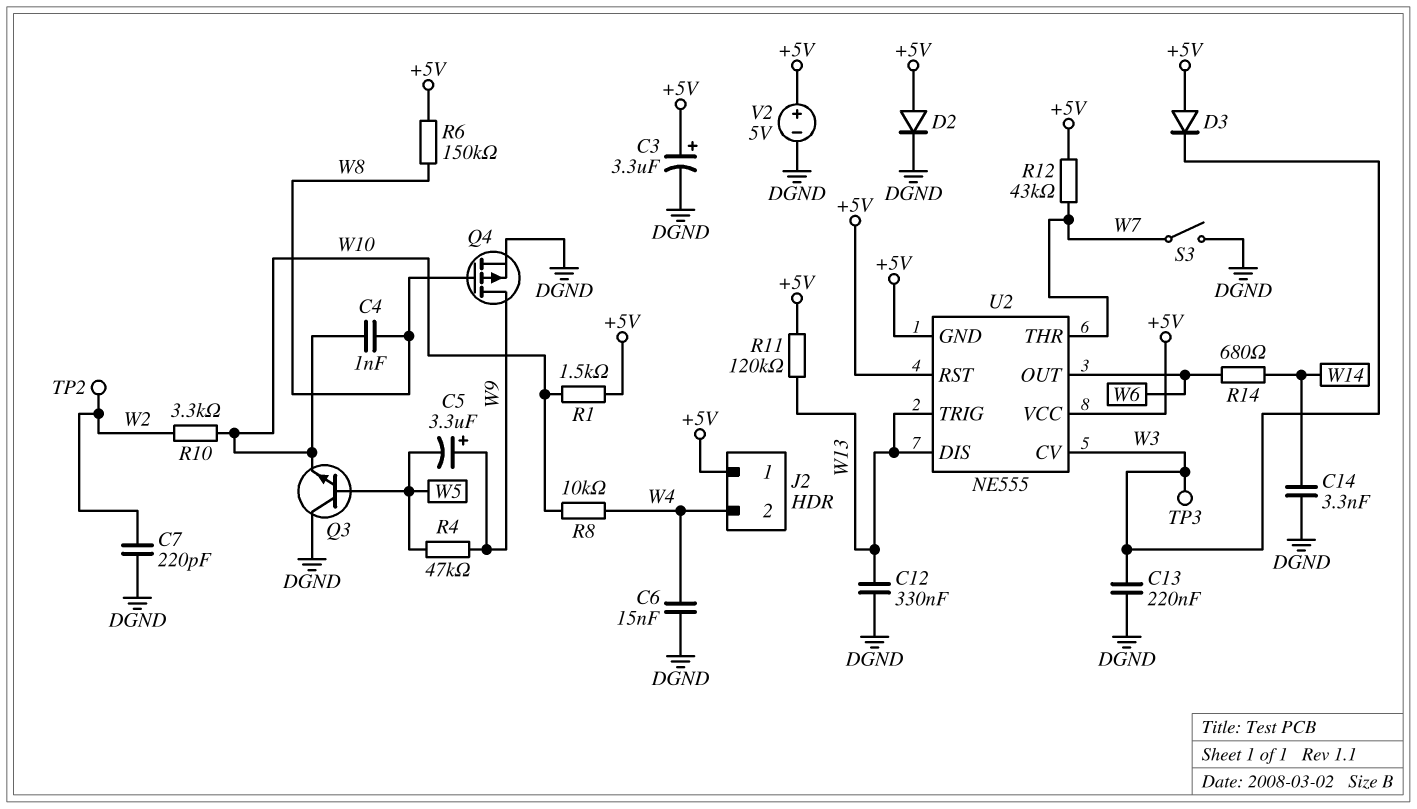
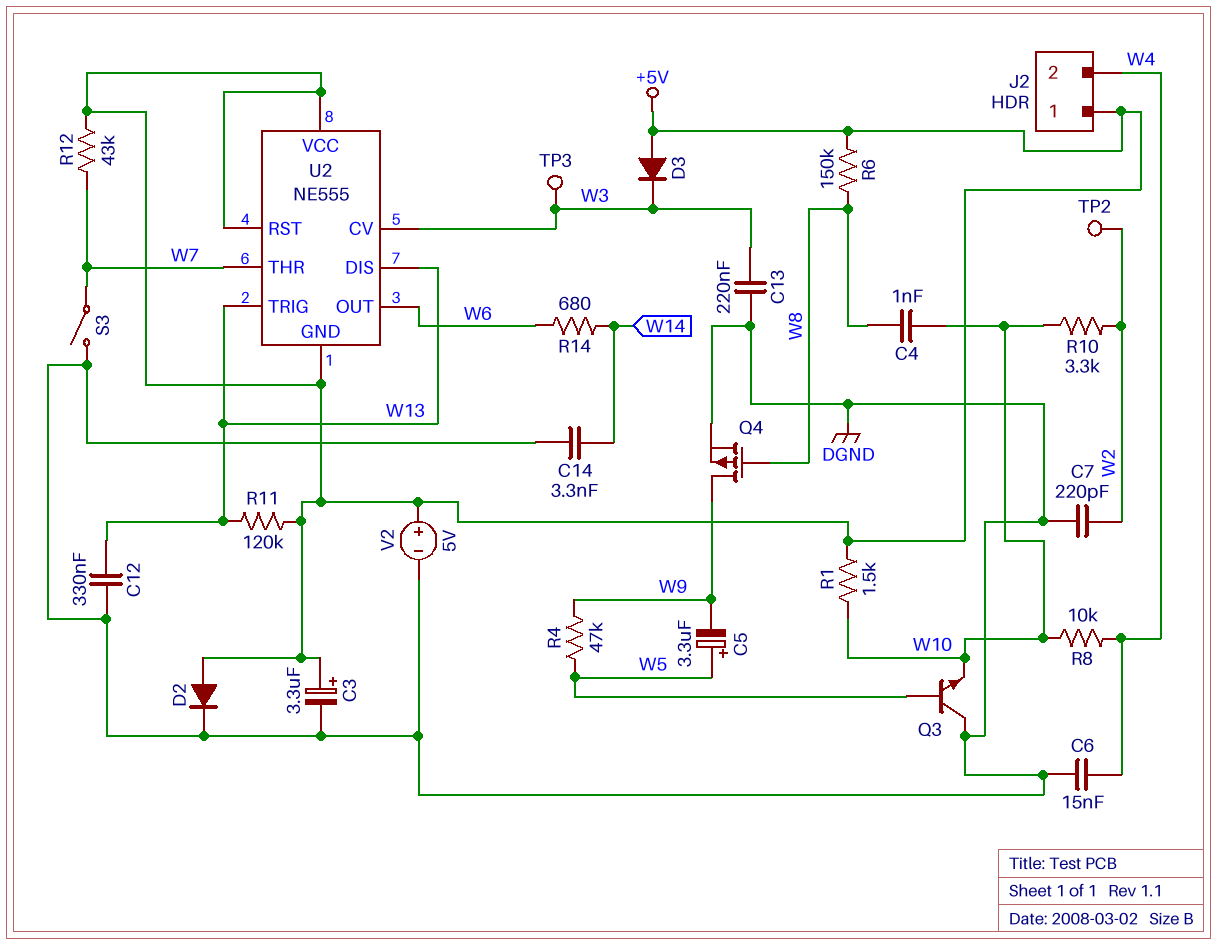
C5: 3.3uF (plus W9, minus W5) -> 3.3uF (plus W5, minus W9)

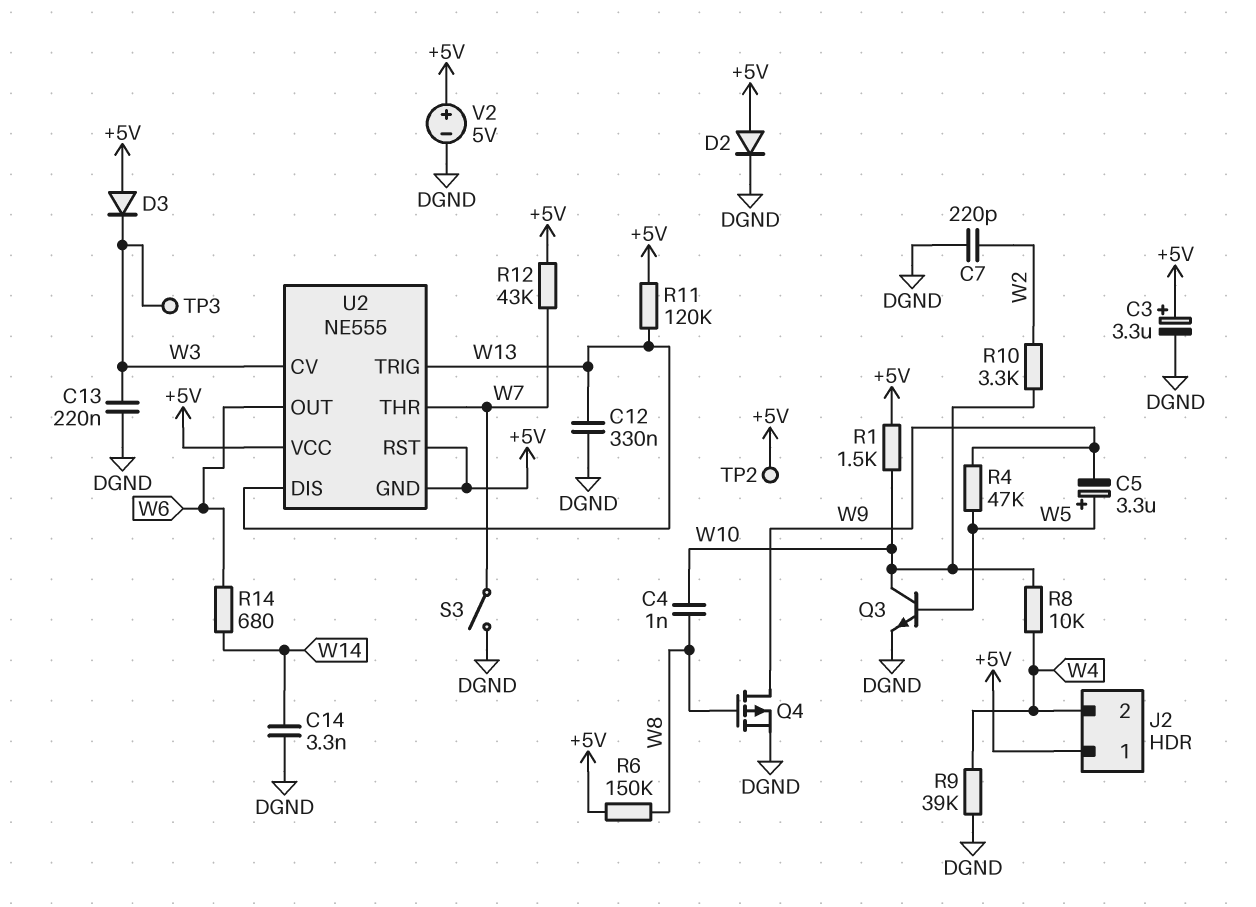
C6: 15nF (DGND, W4) -> none
Q3: NPN (B W5, C DGND, E W10) -> NPN (B W5, C W10, E DGND)
R9: none -> 39k (DGND, W4)
TP2: test point (W2) -> test point (+5V)

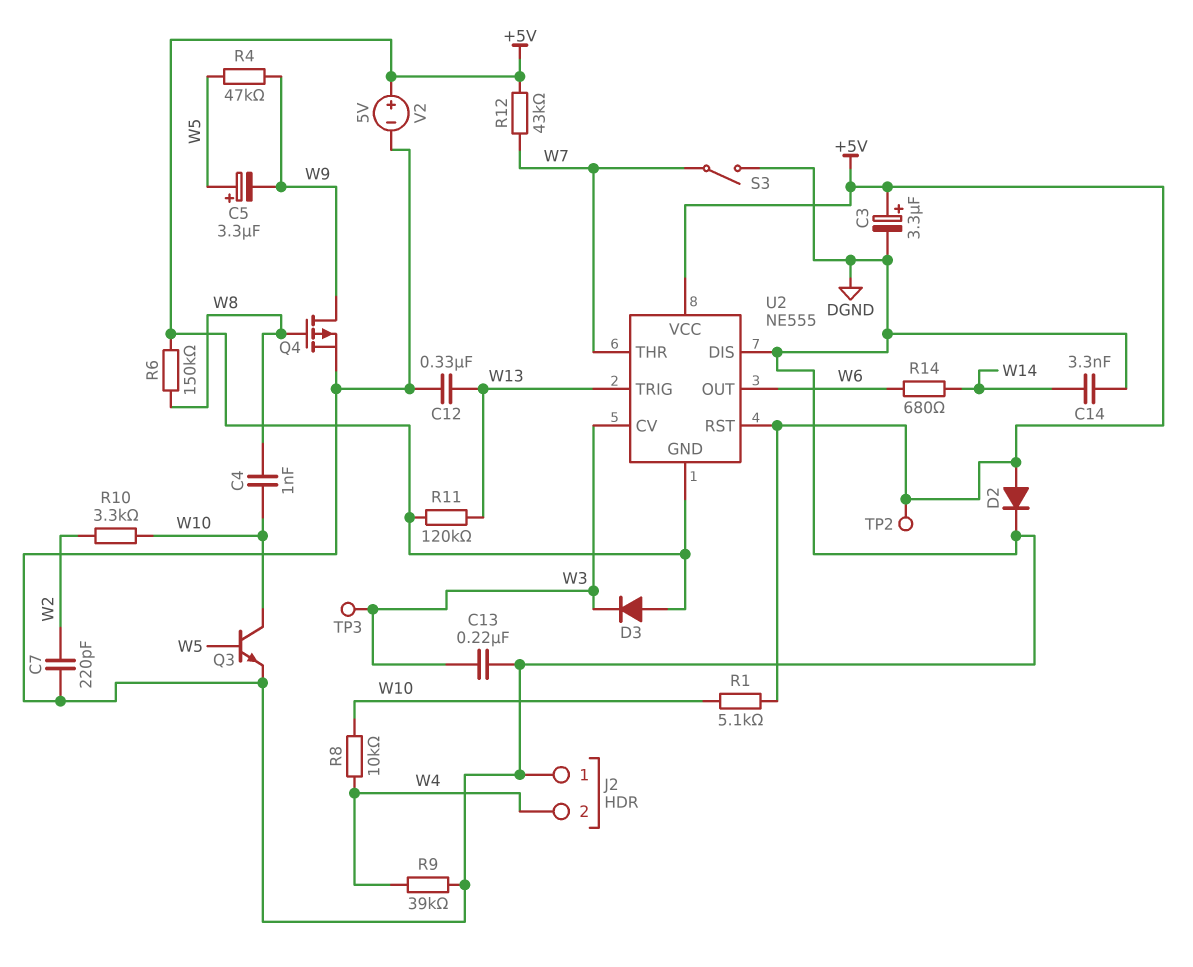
J2 pin 1: +5V -> DGND
R1: 1.5k (+5V, W10) -> 5.1k (+5V, W10)
U2 pin DIS: W13 -> DGND

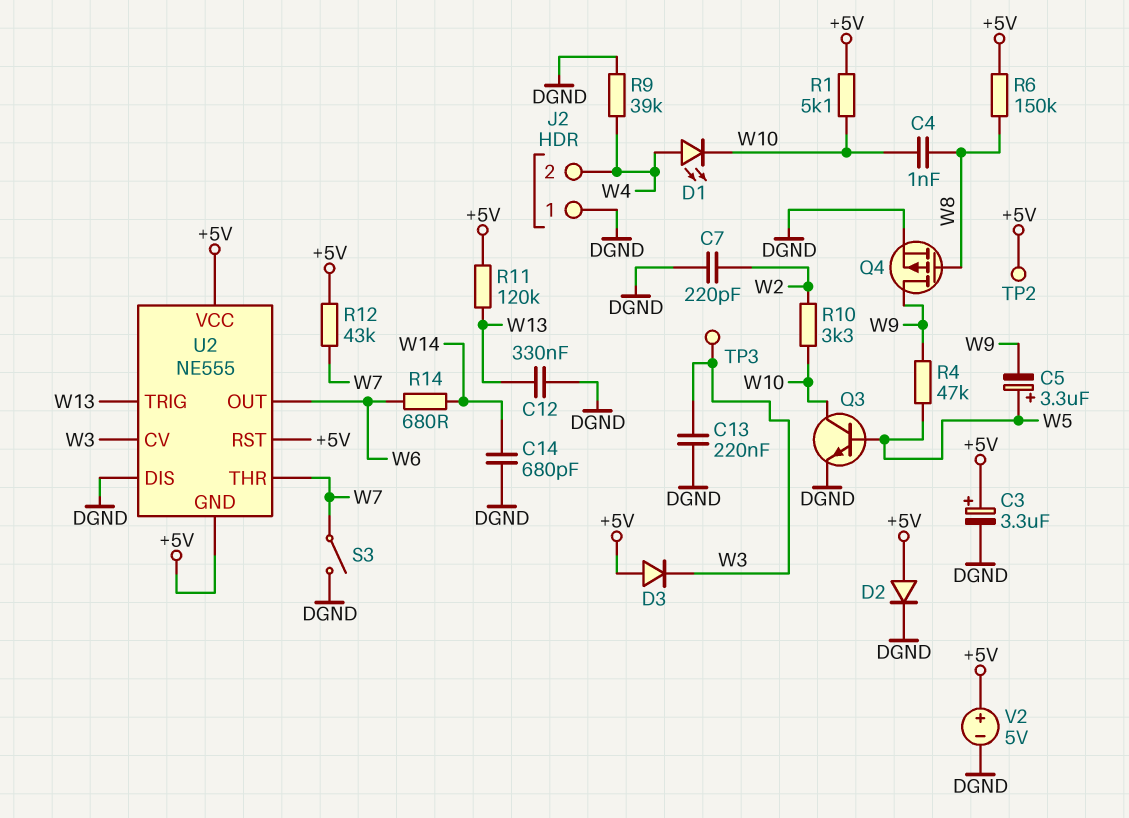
C14: 3.3nF (DGND, W14) -> 680pF (DGND, W14)
D1: none -> LED (A W4, K W10)
R8: 10k (W4, W10) -> none

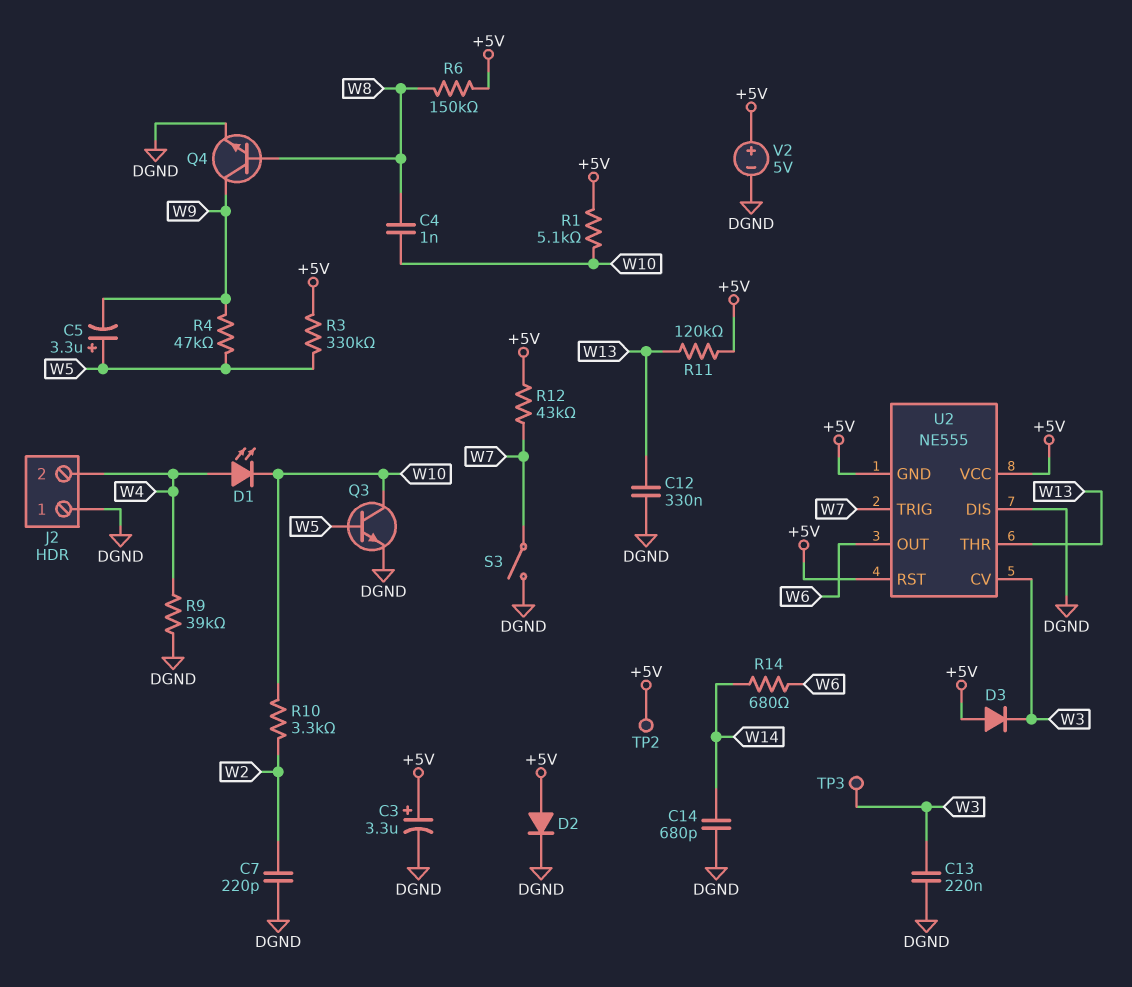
Q4: PMOS (G W8, D W9, S DGND) -> NPN (B W8, C W9, E DGND)
R3: none -> 330k (+5V, W5)
U2 pin THR: W7 -> W13
U2 pin TRIG: W13 -> W7

